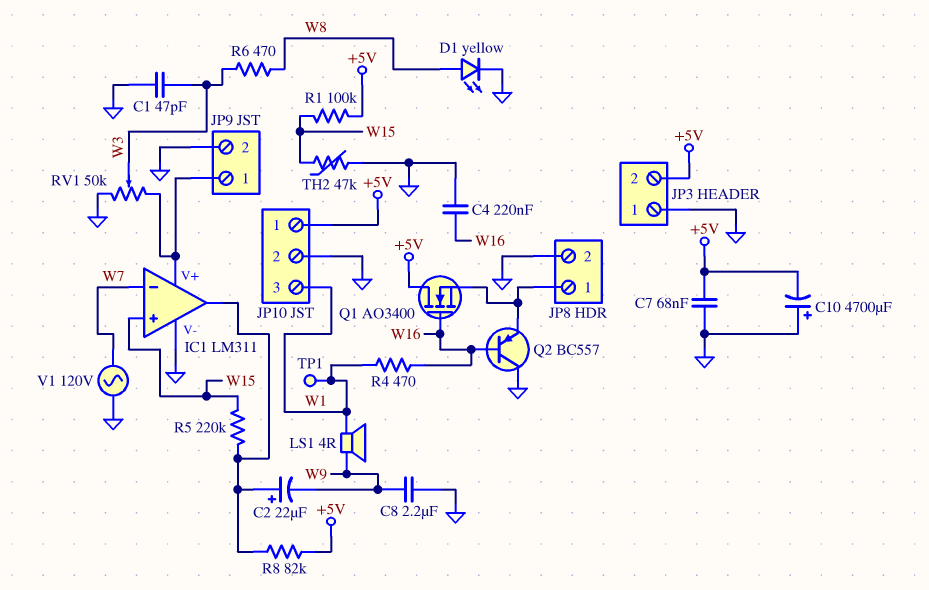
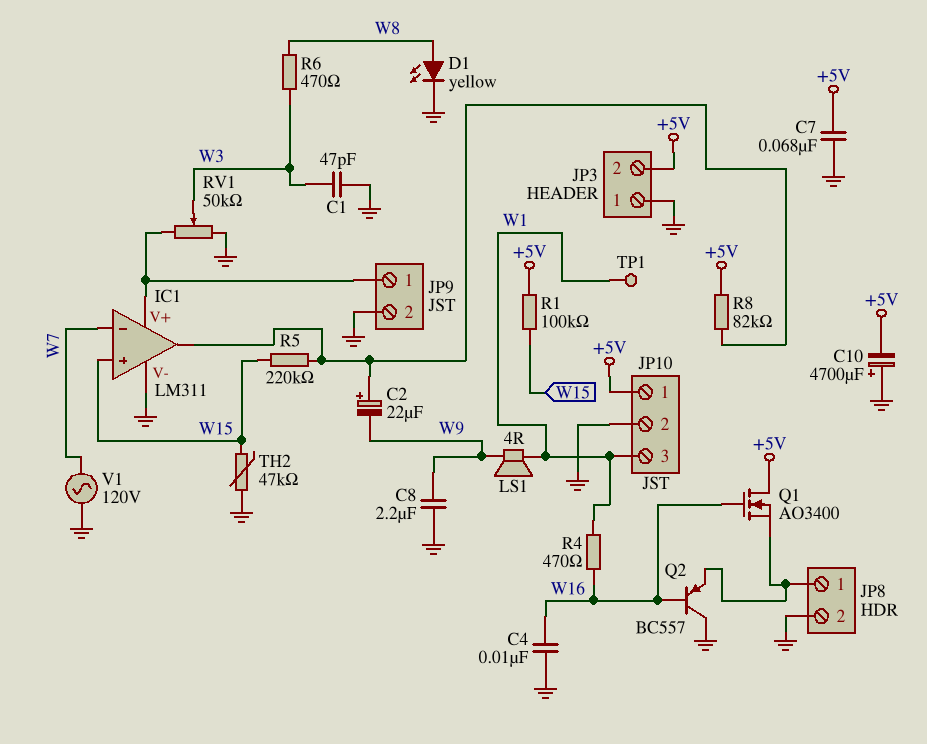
C4: 220nF (GND, W16) -> 10nF (GND, W16)

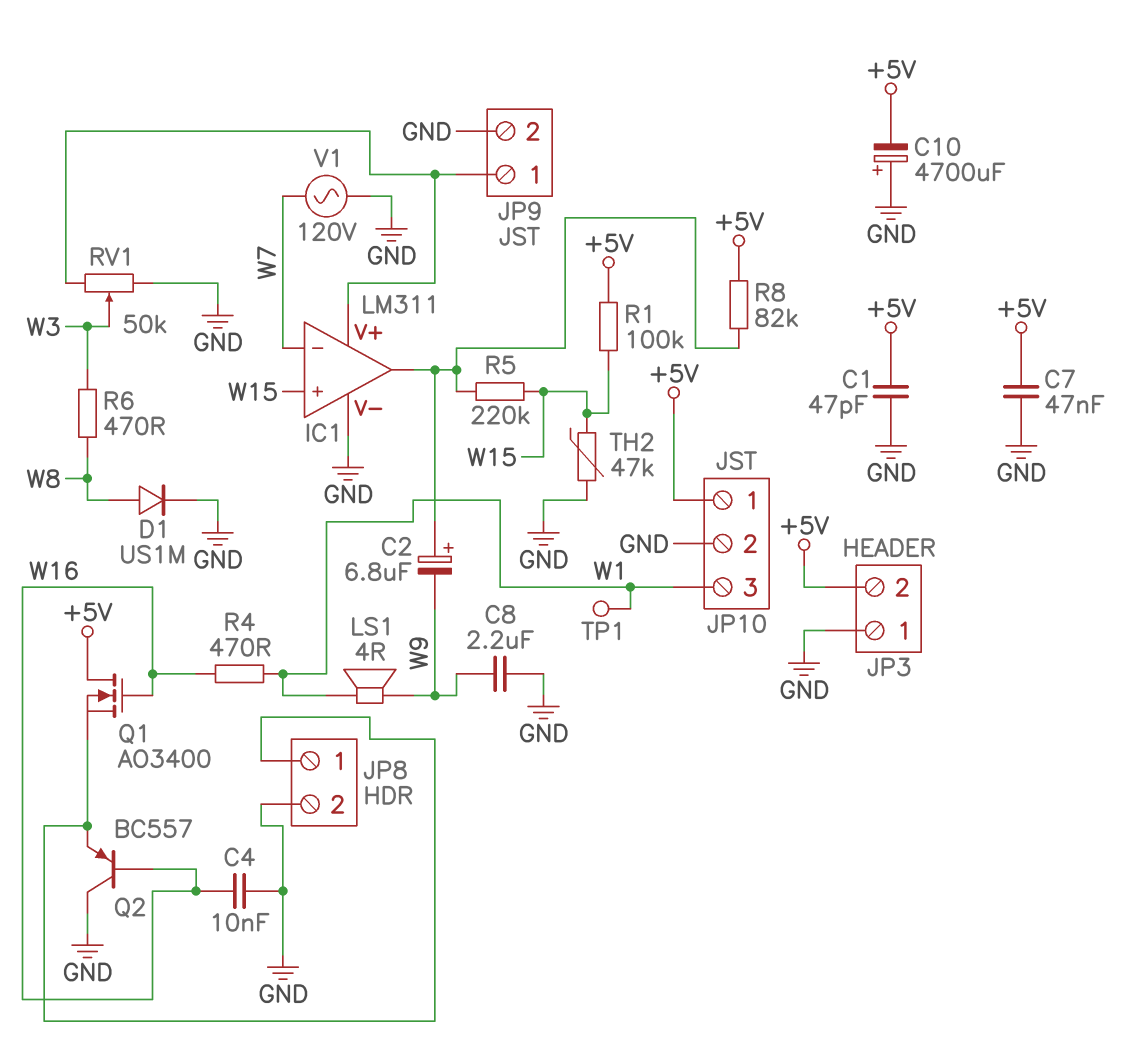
C1: 47pF (GND, W3) -> 47pF (+5V, GND)
C2: 22uF (plus IC1/out, minus W9) -> 6.8uF (plus IC1/out, minus W9)
C7: 68nF (+5V, GND) -> 47nF (+5V, GND)
D1: LED yellow (A W8, K GND) -> diode US1M (A W8, K GND)

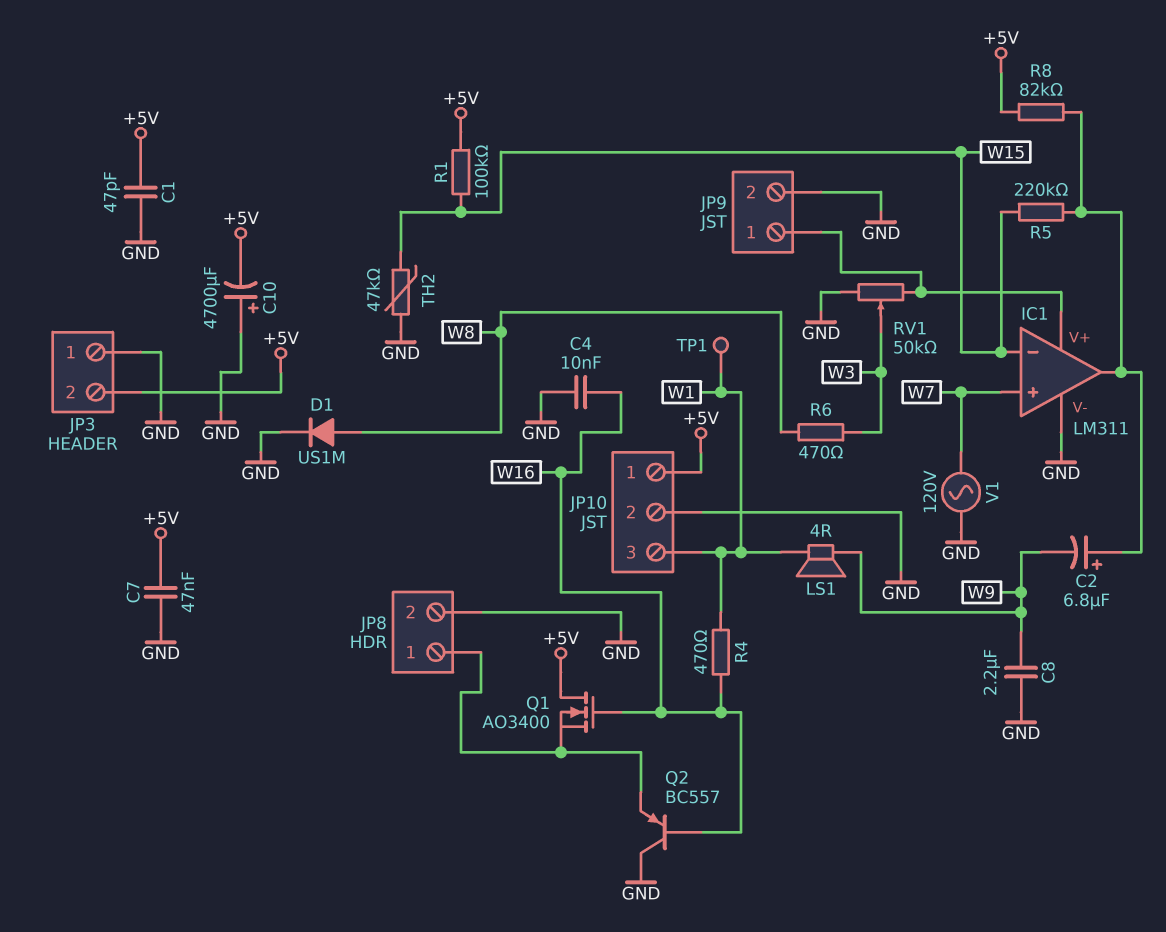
IC1 pin in+: W15 -> W7
IC1 pin in-: W7 -> W15

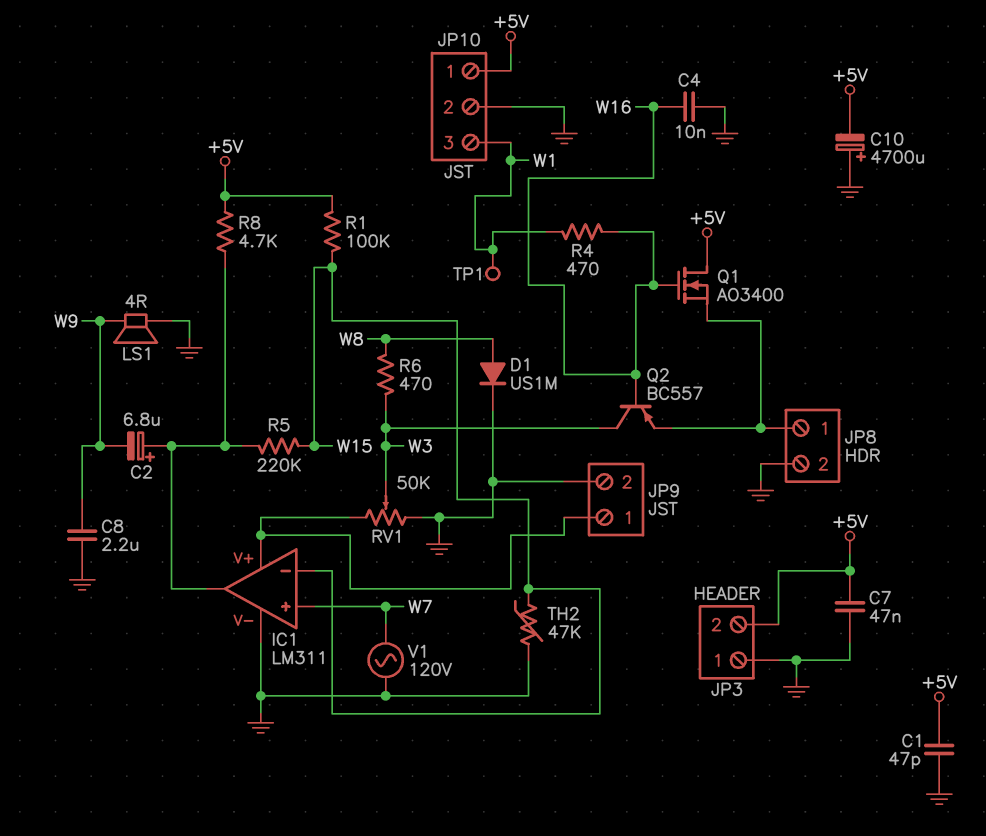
LS1: speaker 4R (W1, W9) -> speaker 4R (GND, W9)
Q2: PNP BC557 (B W16, C GND, E JP8/1) -> PNP BC557 (B W16, C W3, E JP8/1)
R8: 82k (+5V, IC1/out) -> 4.7k (+5V, IC1/out)

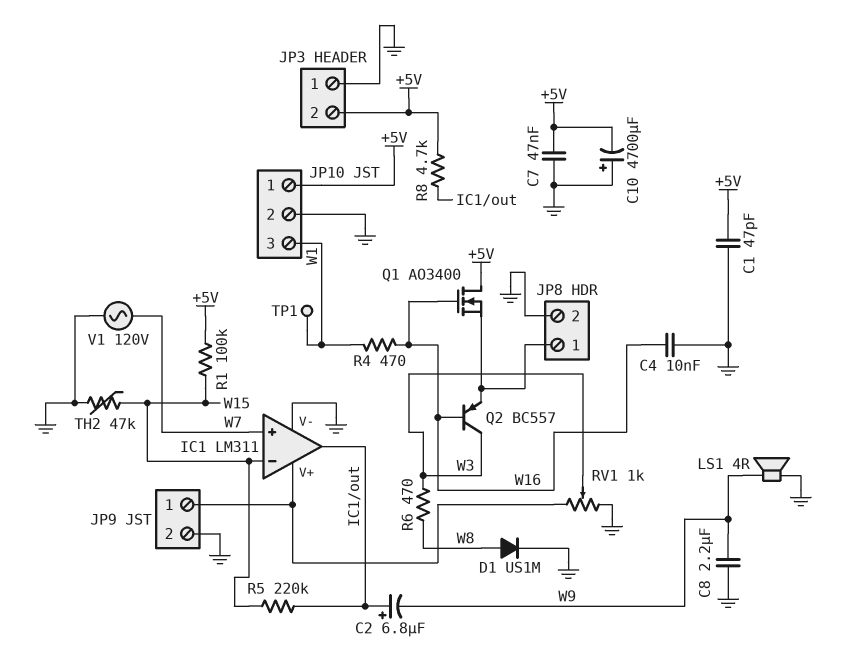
RV1: 50k (GND, IC1/V+, wiper W3) -> 1k (GND, IC1/V+, wiper W3)

